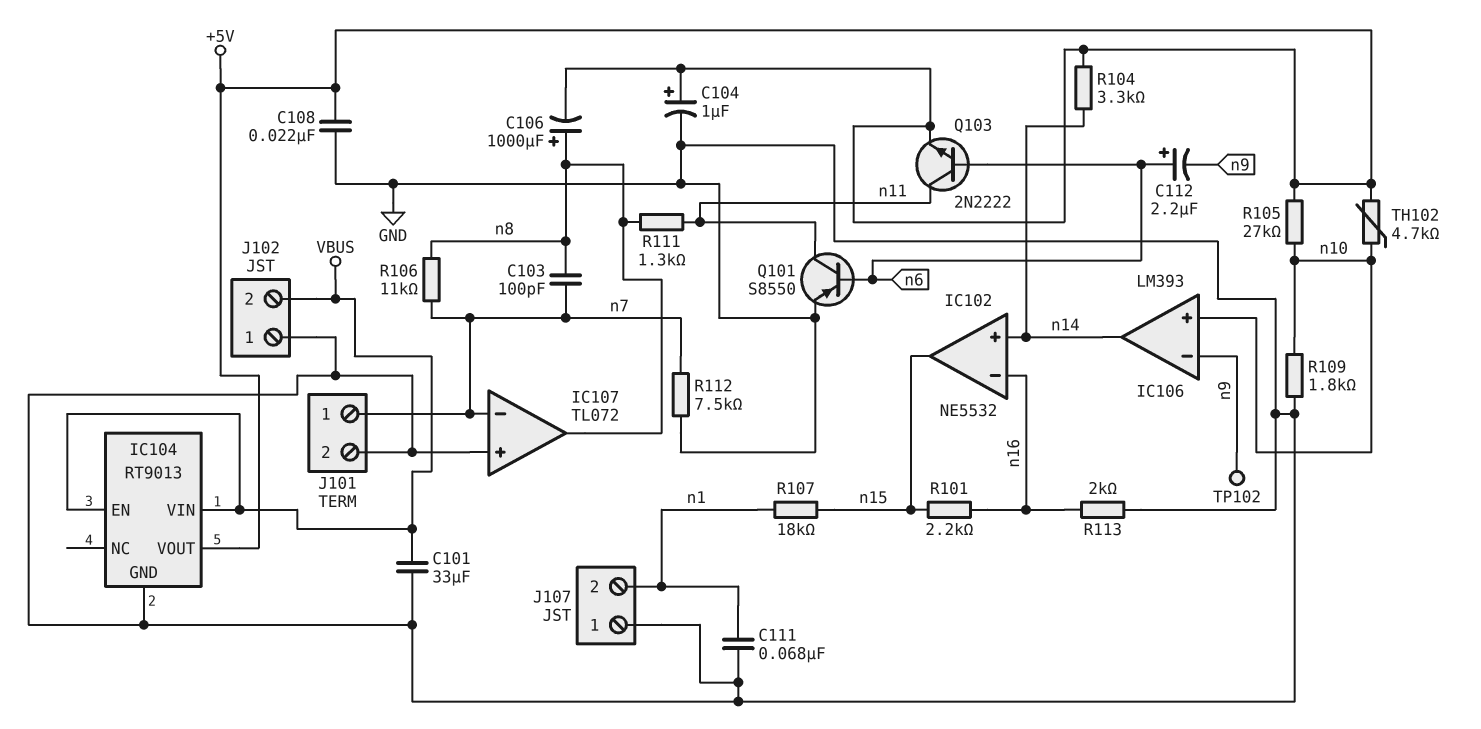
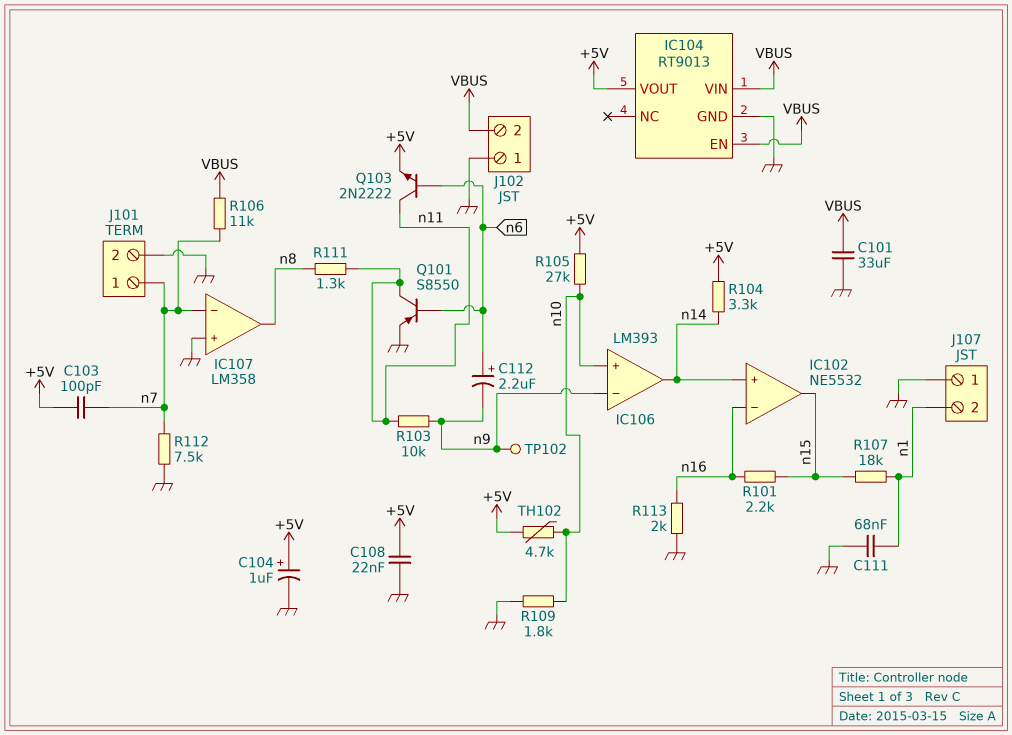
C103: 100pF (n7, n8) -> 100pF (+5V, n7)
C106: 1000uF (plus n8, minus +5V) -> none
IC107: TL072 -> LM358
R103: none -> 10k (n9, n11)
R106: 11k (n7, n8) -> 11k (VBUS, n7)

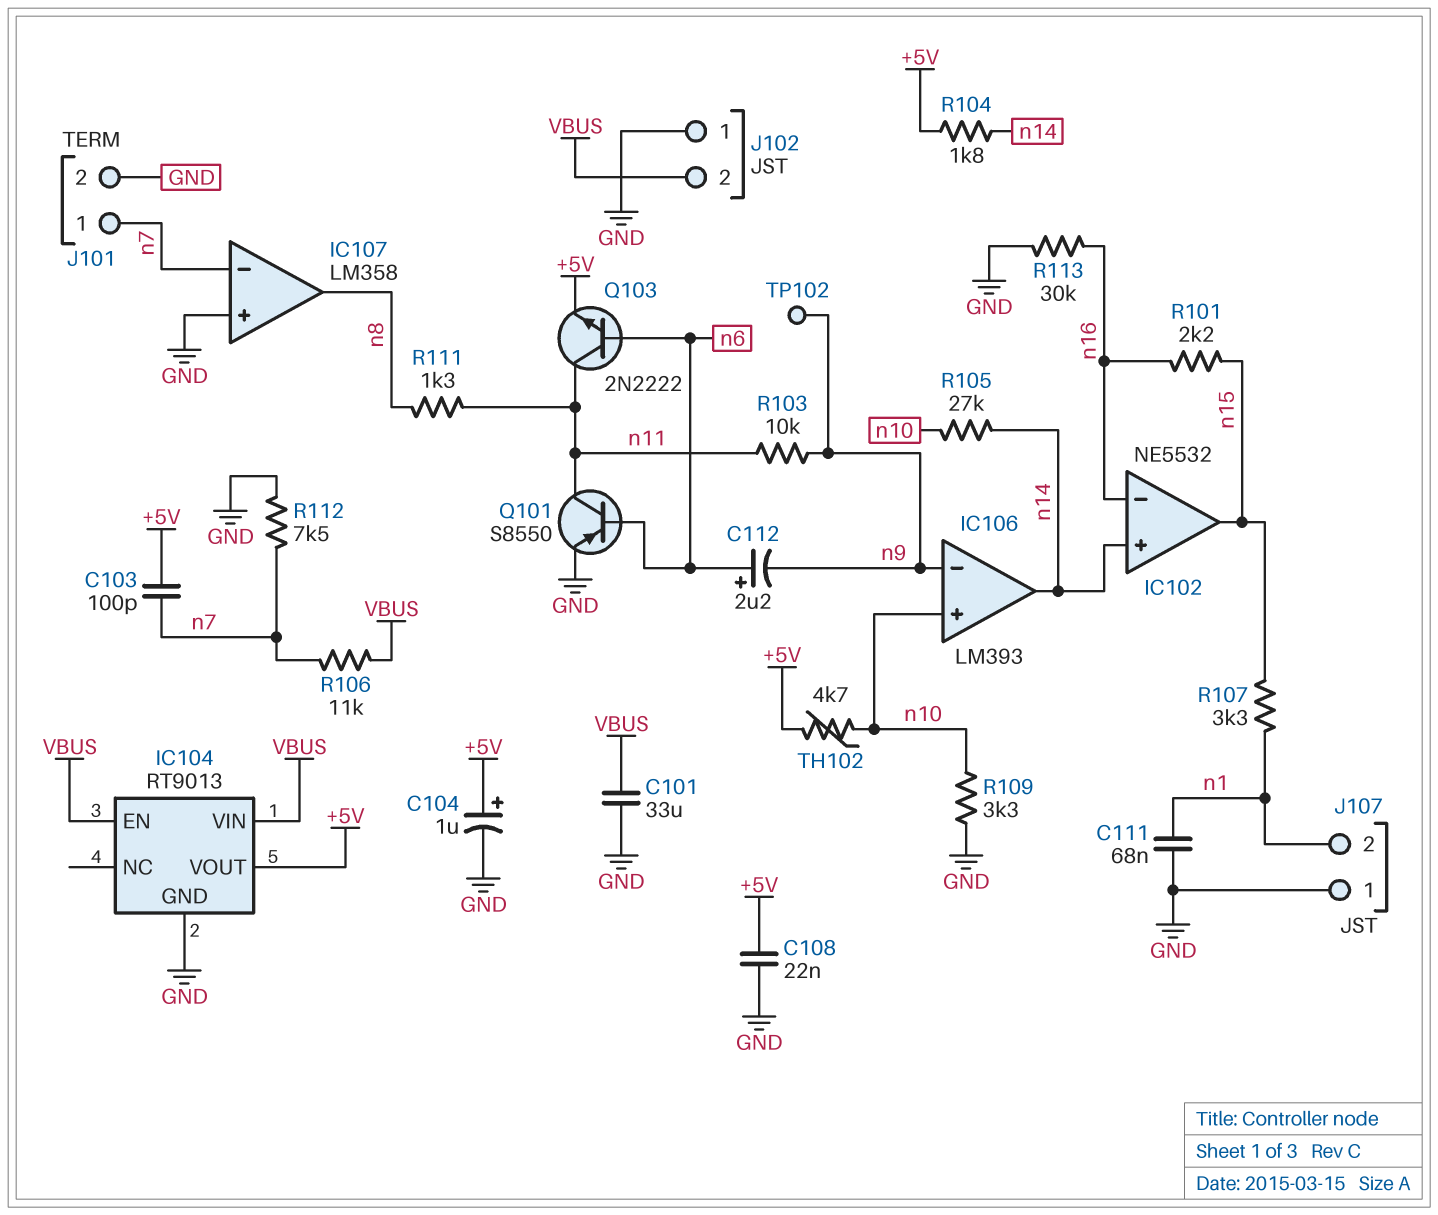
R104: 3.3k (+5V, n14) -> 1.8k (+5V, n14)
R105: 27k (+5V, n10) -> 27k (n10, n14)
R107: 18k (n1, n15) -> 3.3k (n1, n15)
R109: 1.8k (GND, n10) -> 3.3k (GND, n10)
R113: 2k (GND, n16) -> 30k (GND, n16)

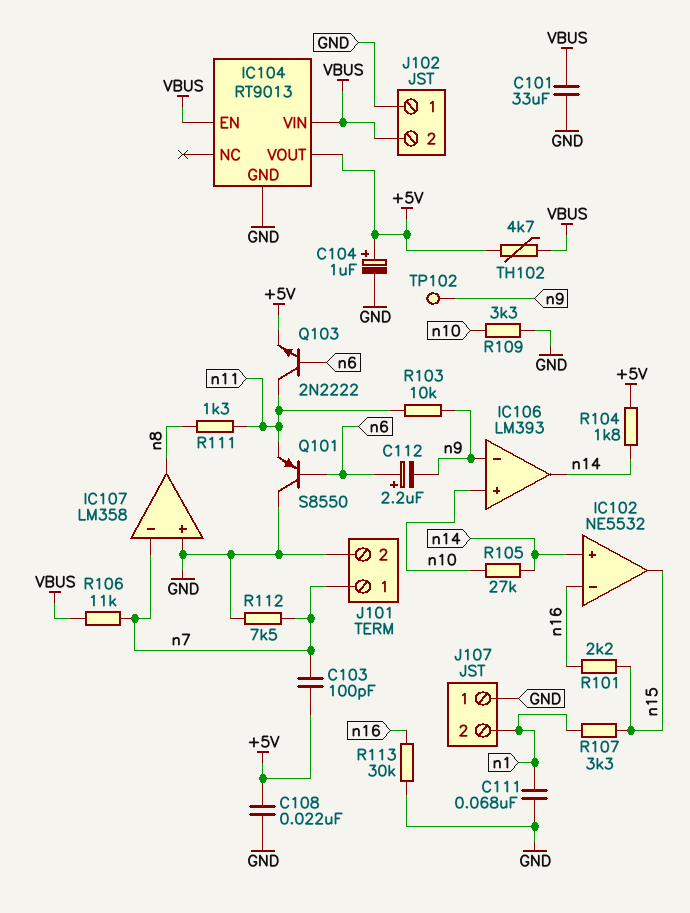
Q101: PNP S8550 (B n6, C n11, E GND) -> PNP S8550 (B n6, C GND, E n11)
TH102: 4.7k (+5V, n10) -> 4.7k (+5V, VBUS)

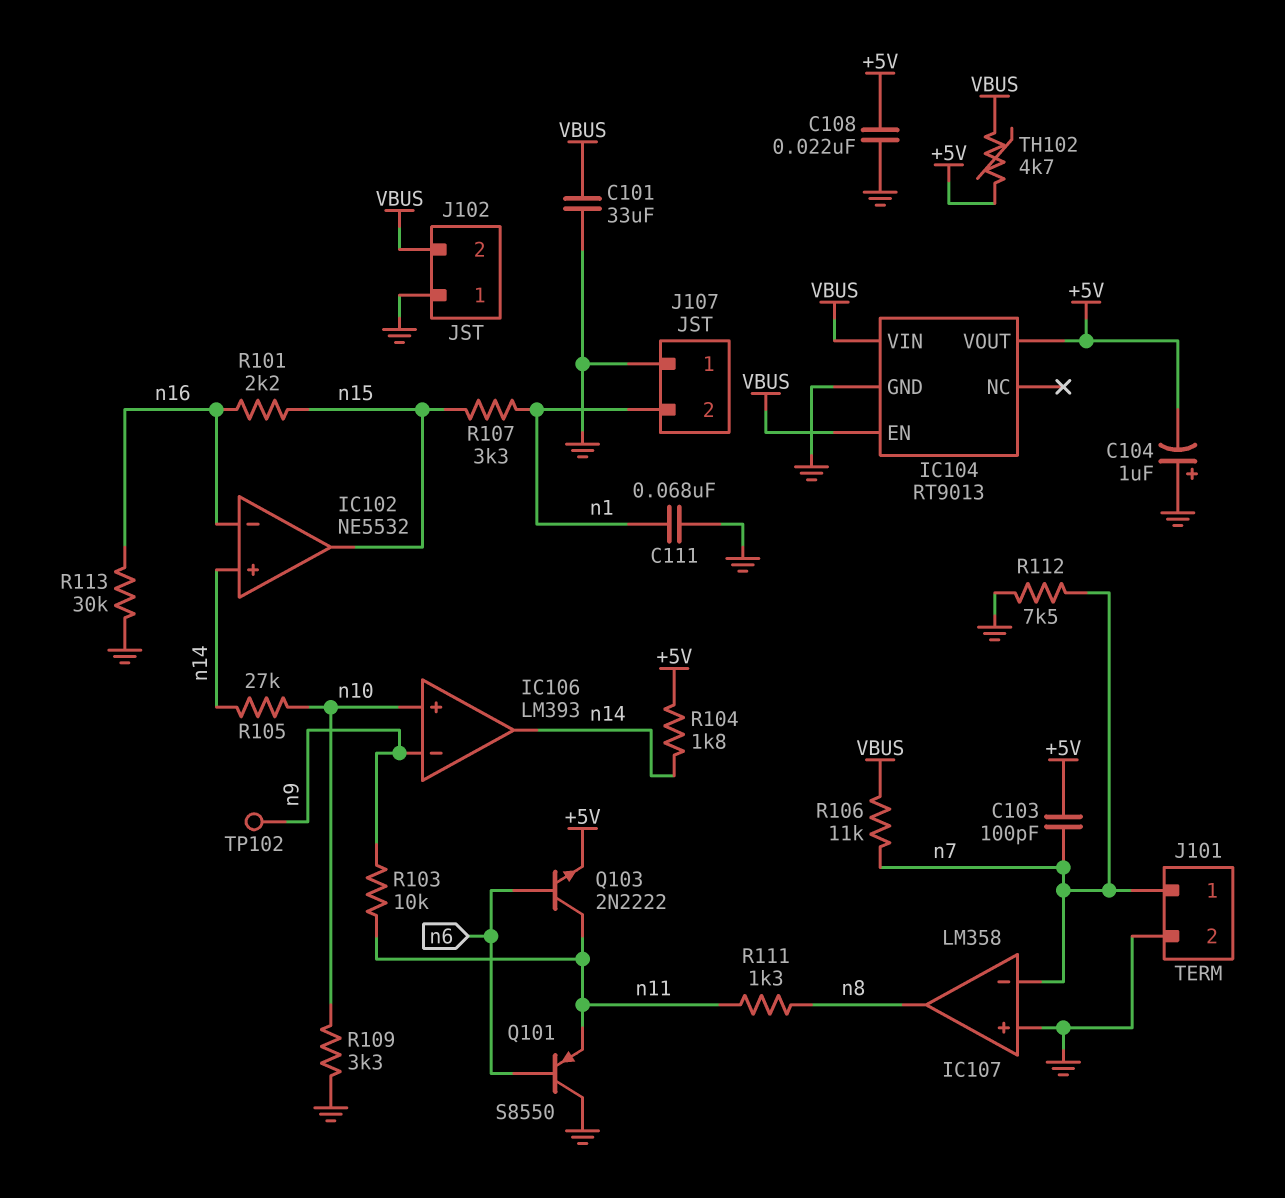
C104: 1uF (plus +5V, minus GND) -> 1uF (plus GND, minus +5V)
C112: 2.2uF (plus n6, minus n9) -> none

